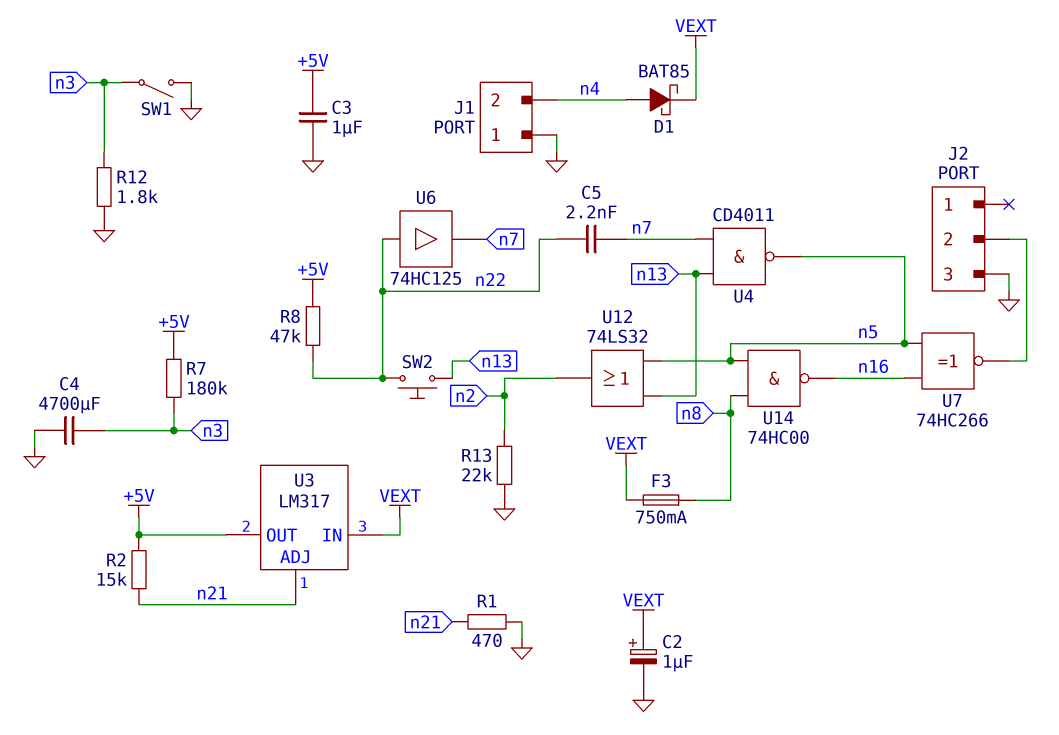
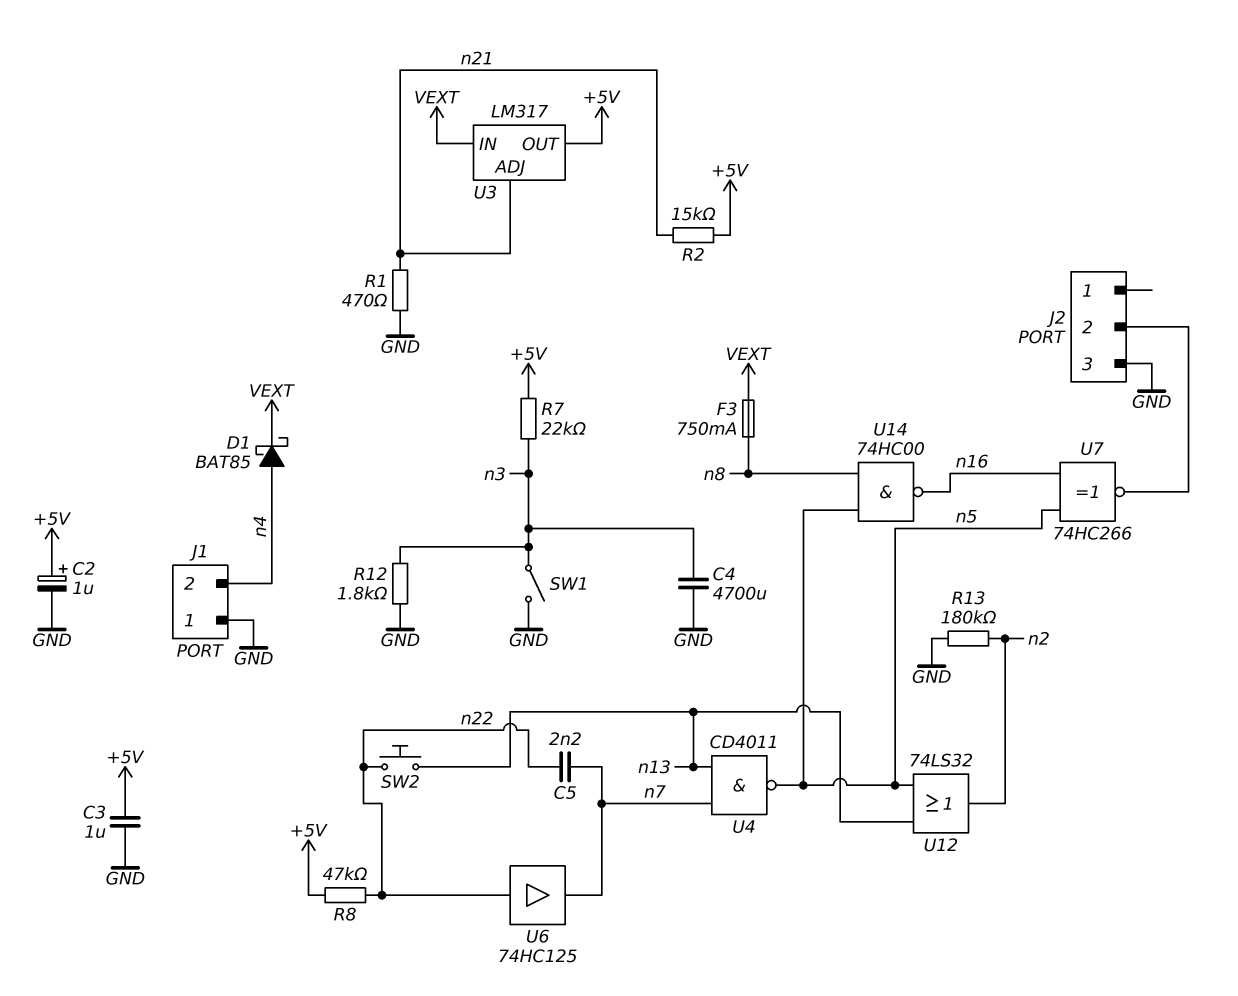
C2: 1uF (plus VEXT, minus GND) -> 1uF (plus +5V, minus GND)
R7: 180k (+5V, n3) -> 22k (+5V, n3)
R13: 22k (GND, n2) -> 180k (GND, n2)

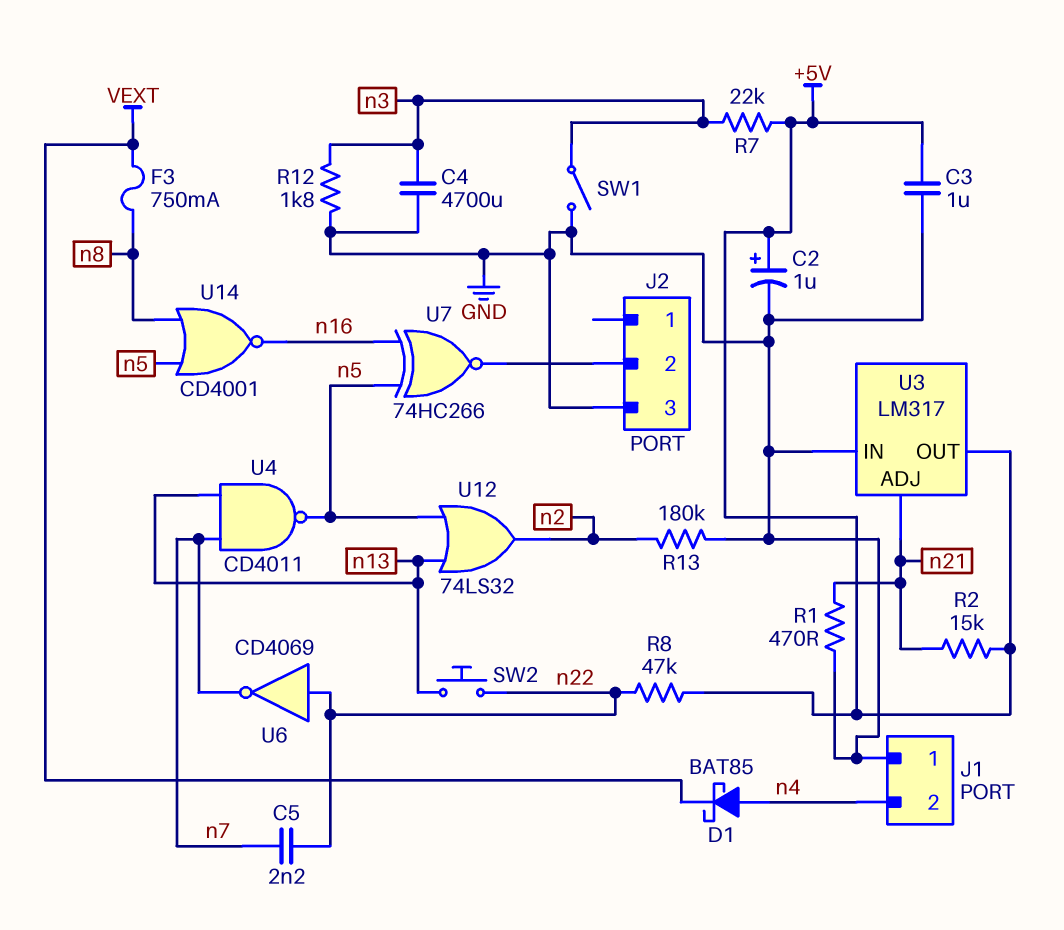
U3 pin IN: VEXT -> GND
U6: buffer 74HC125 (in n22, out n7) -> NOT CD4069 (in n22, out n7)
U14: NAND 74HC00 (in n5, in n8, out n16) -> NOR CD4001 (in n5, in n8, out n16)

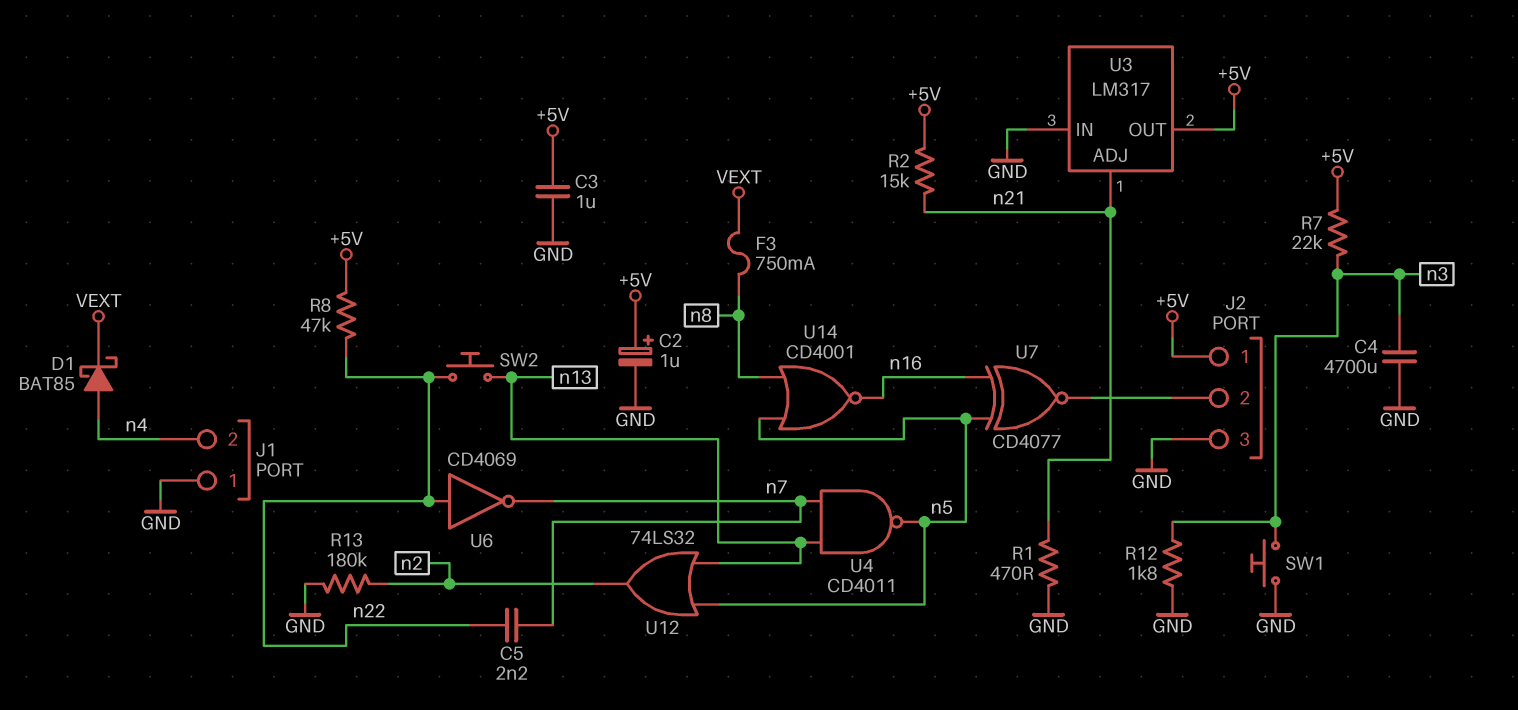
J2 pin 1: none -> +5V
SW1: switch (GND, n3) -> button (GND, n3)
U7: XNOR 74HC266 (in n5, in n16, out J2/2) -> XNOR CD4077 (in n5, in n16, out J2/2)

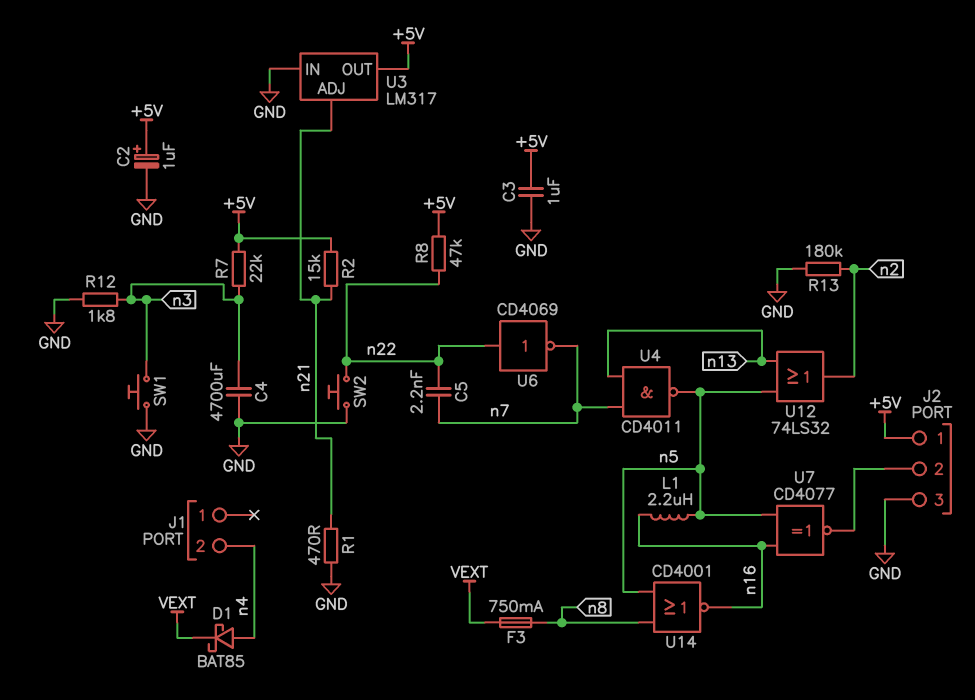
J1 pin 1: GND -> none
L1: none -> 2.2uH (n5, n16)
SW2: button (n13, n22) -> button (GND, n22)

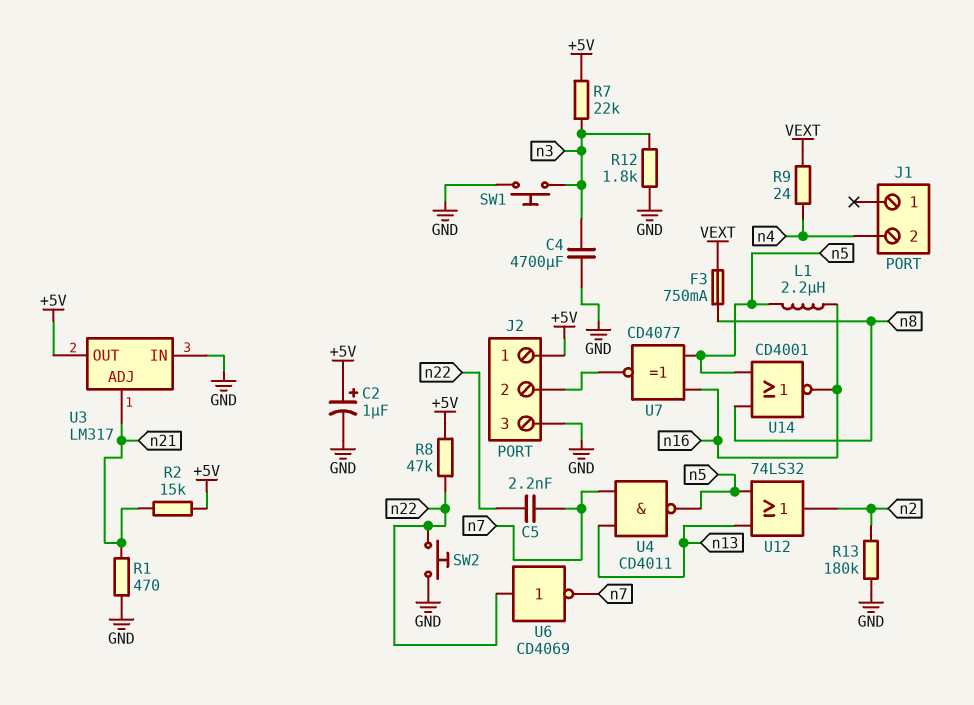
C3: 1uF (+5V, GND) -> none
D1: schottky BAT85 (A n4, K VEXT) -> none
R9: none -> 24 (VEXT, n4)

